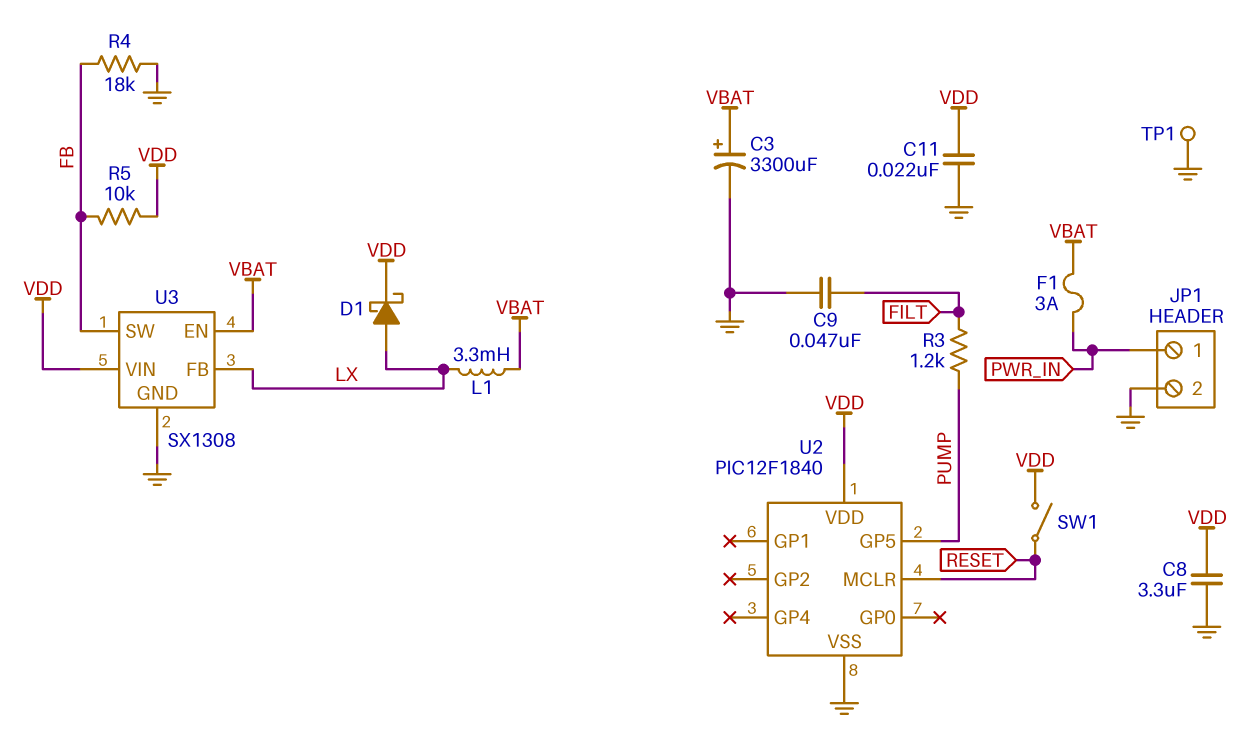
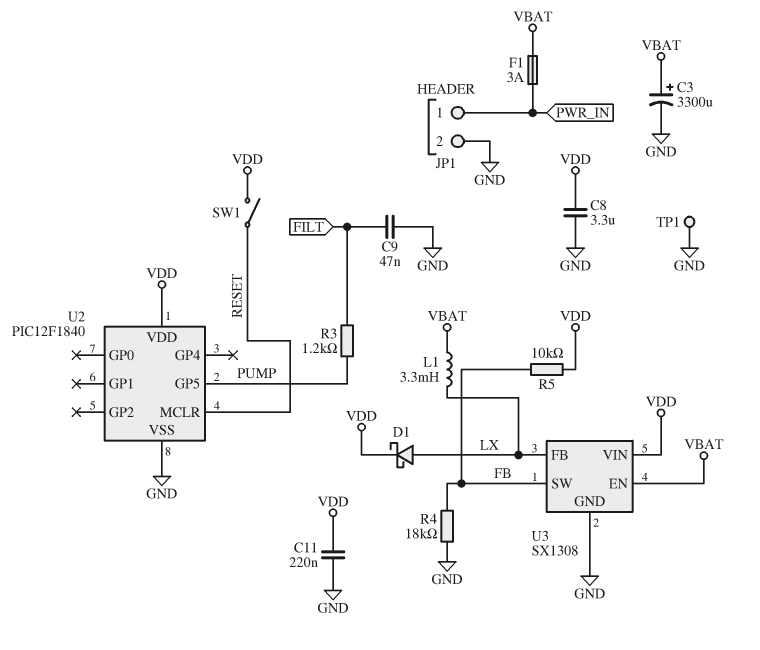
C11: 22nF (GND, VDD) -> 220nF (GND, VDD)

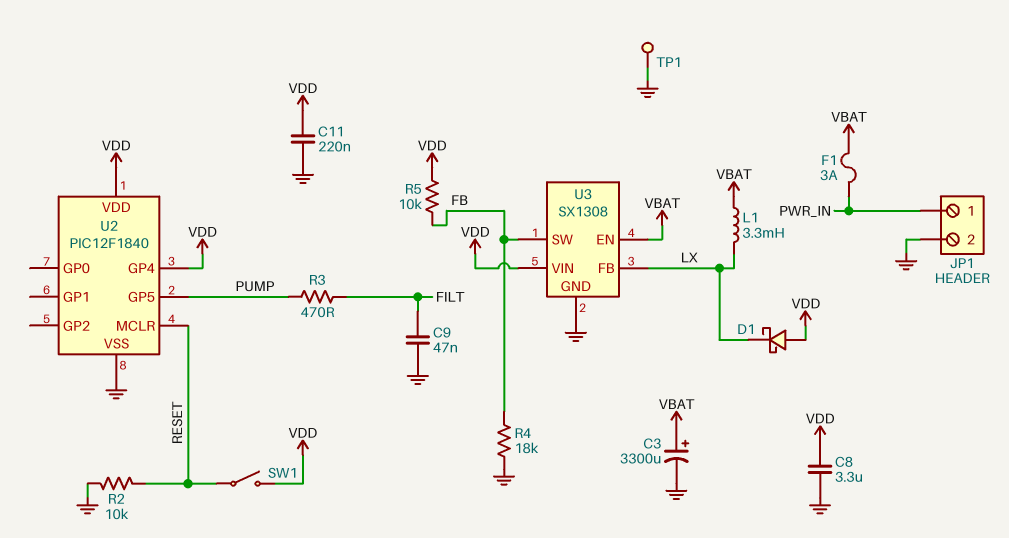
D1: schottky (A LX, K VDD) -> schottky (A VDD, K LX)
R2: none -> 10k (GND, RESET)
R3: 1.2k (FILT, PUMP) -> 470 (FILT, PUMP)
U2 pin GP4: none -> VDD

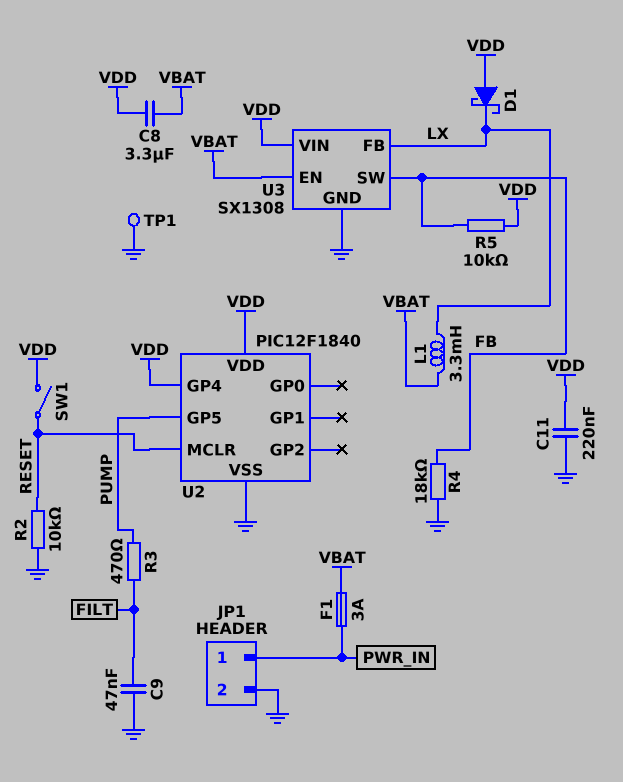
C3: 3300uF (plus VBAT, minus GND) -> none
C8: 3.3uF (GND, VDD) -> 3.3uF (VBAT, VDD)

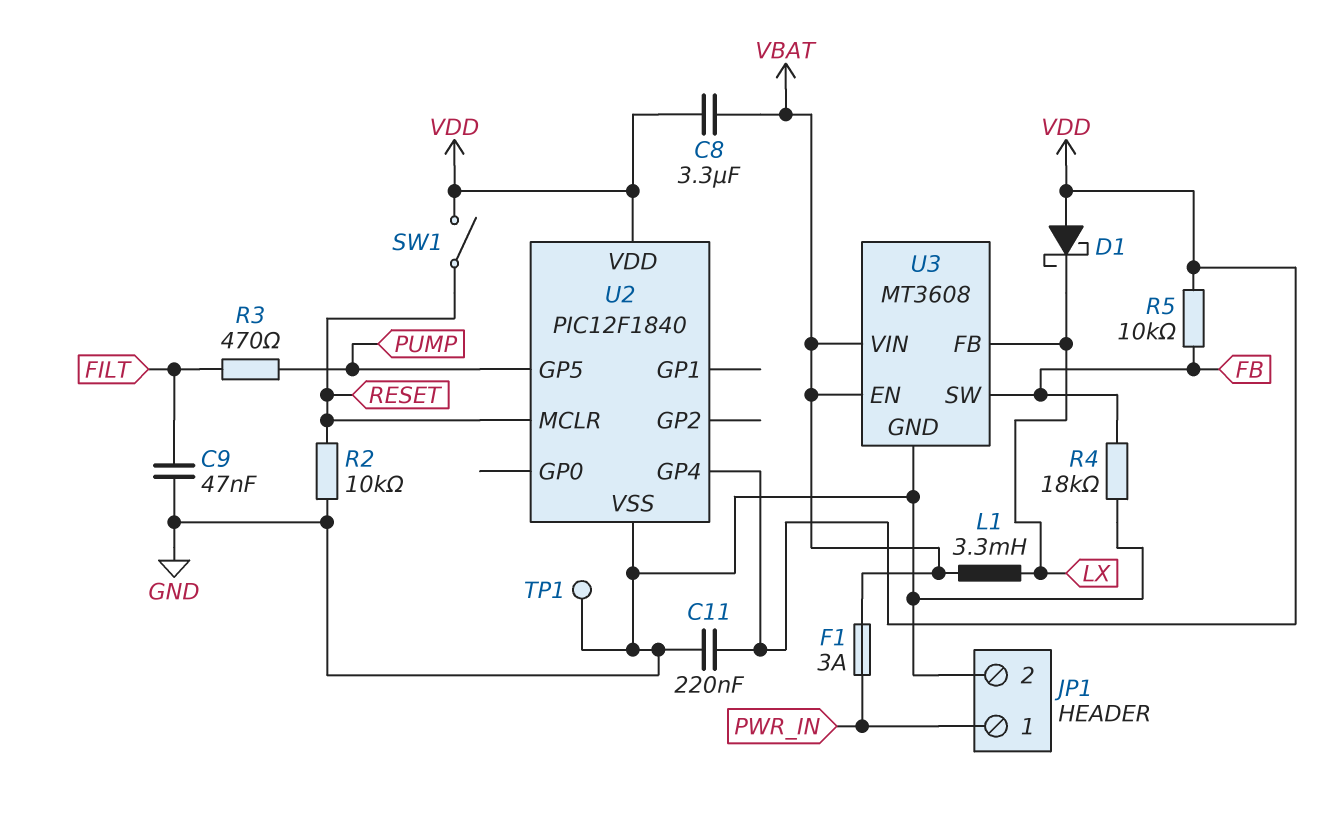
U3: SX1308 -> MT3608
U3 pin VIN: VDD -> VBAT

